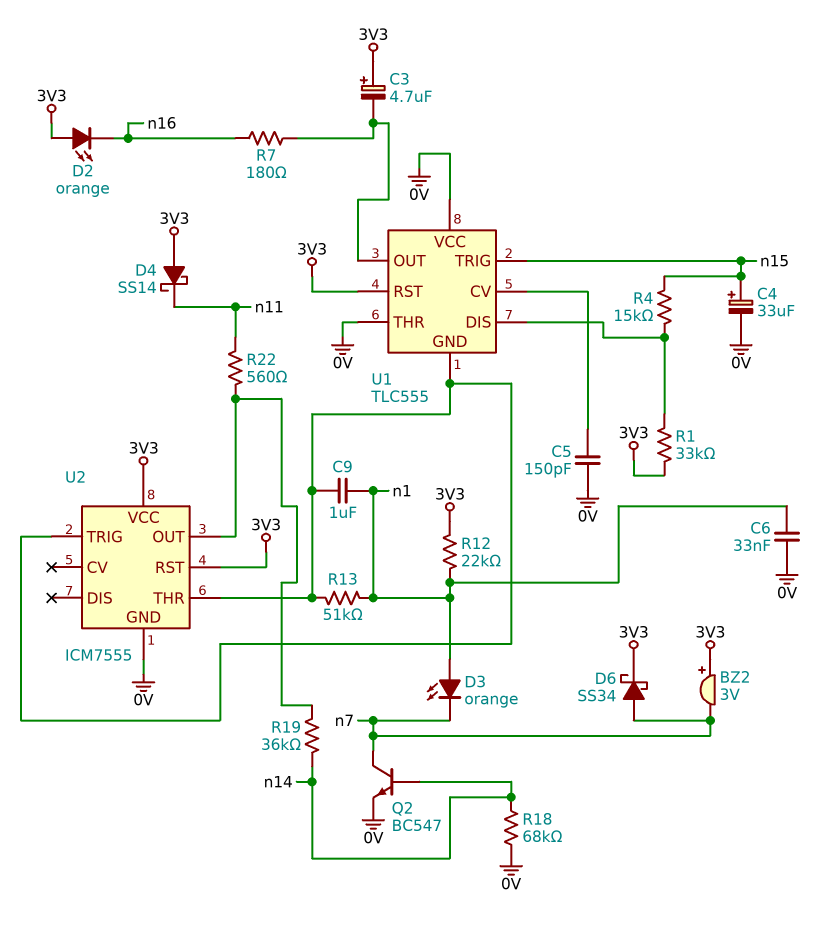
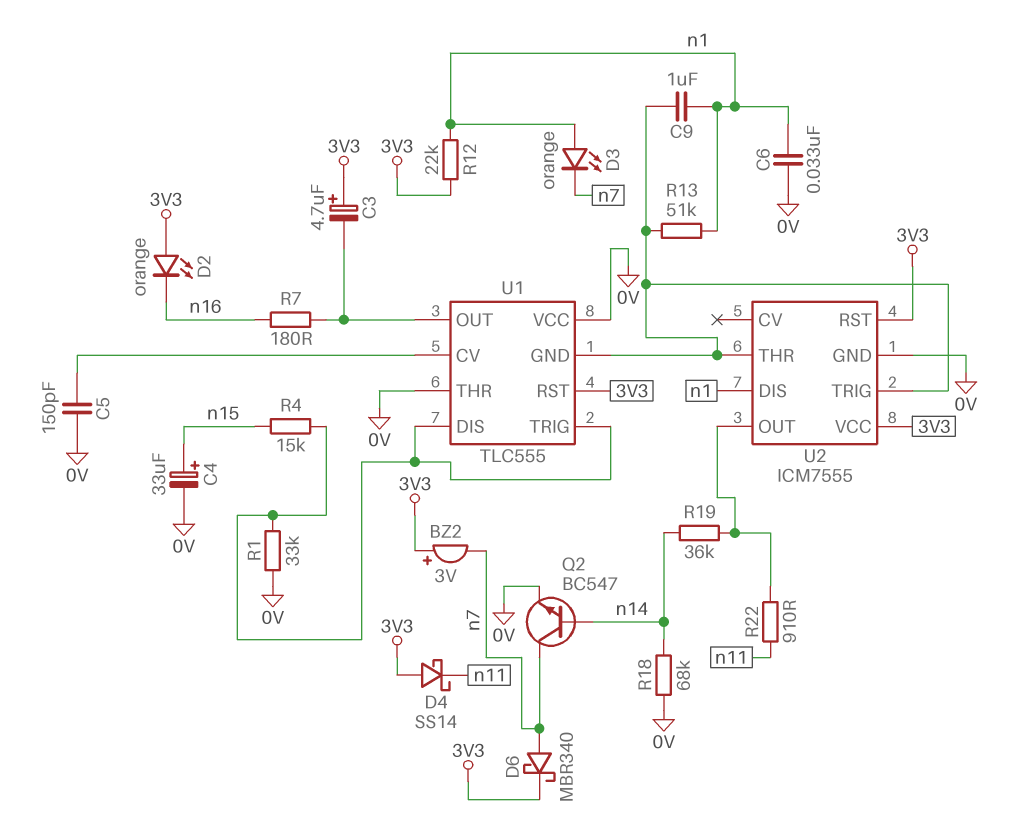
D6: schottky SS34 (A n7, K 3V3) -> schottky MBR340 (A n7, K 3V3)
R1: 33k (3V3, U1/DIS) -> 33k (0V, U1/DIS)
R22: 560 (U2/OUT, n11) -> 910 (U2/OUT, n11)
U1 pin TRIG: n15 -> U1/DIS
U2 pin DIS: none -> n1

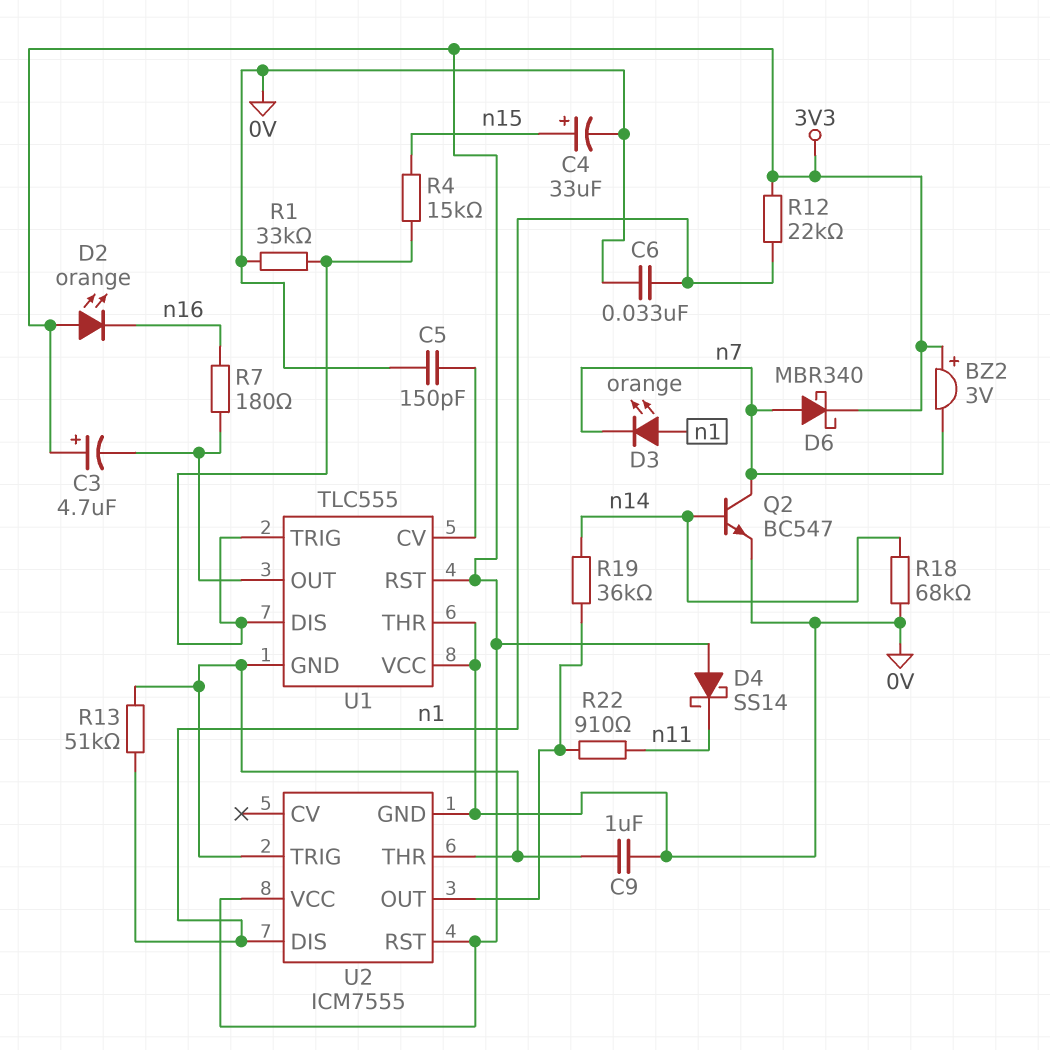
C9: 1uF (U1/GND, n1) -> 1uF (0V, U1/GND)

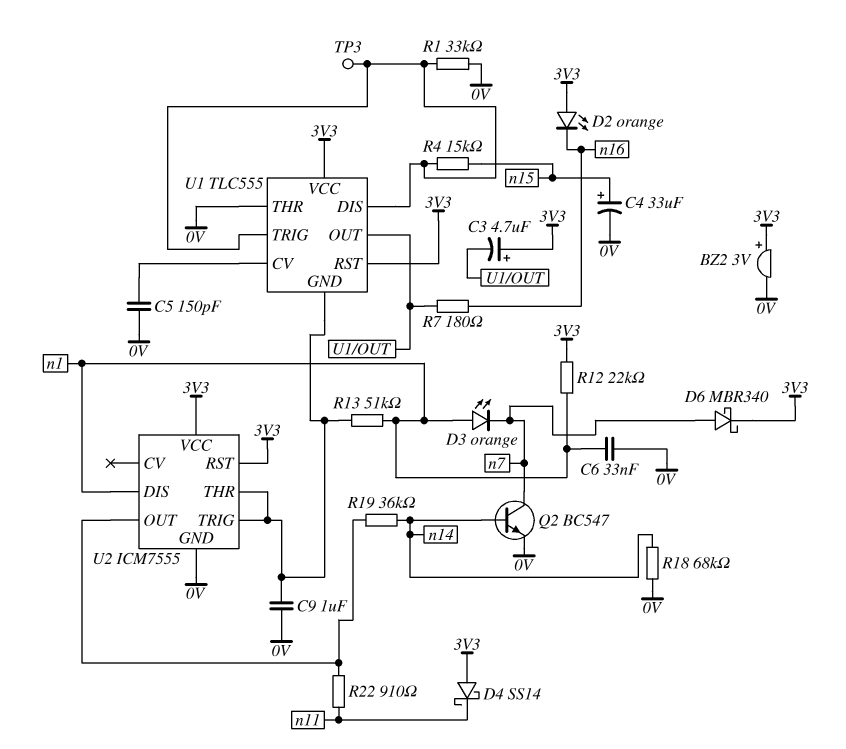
BZ2: buzzer 3V (plus 3V3, minus n7) -> buzzer 3V (plus 3V3, minus 0V)
TP3: none -> test point (U1/DIS)
U1 pin VCC: 0V -> 3V3

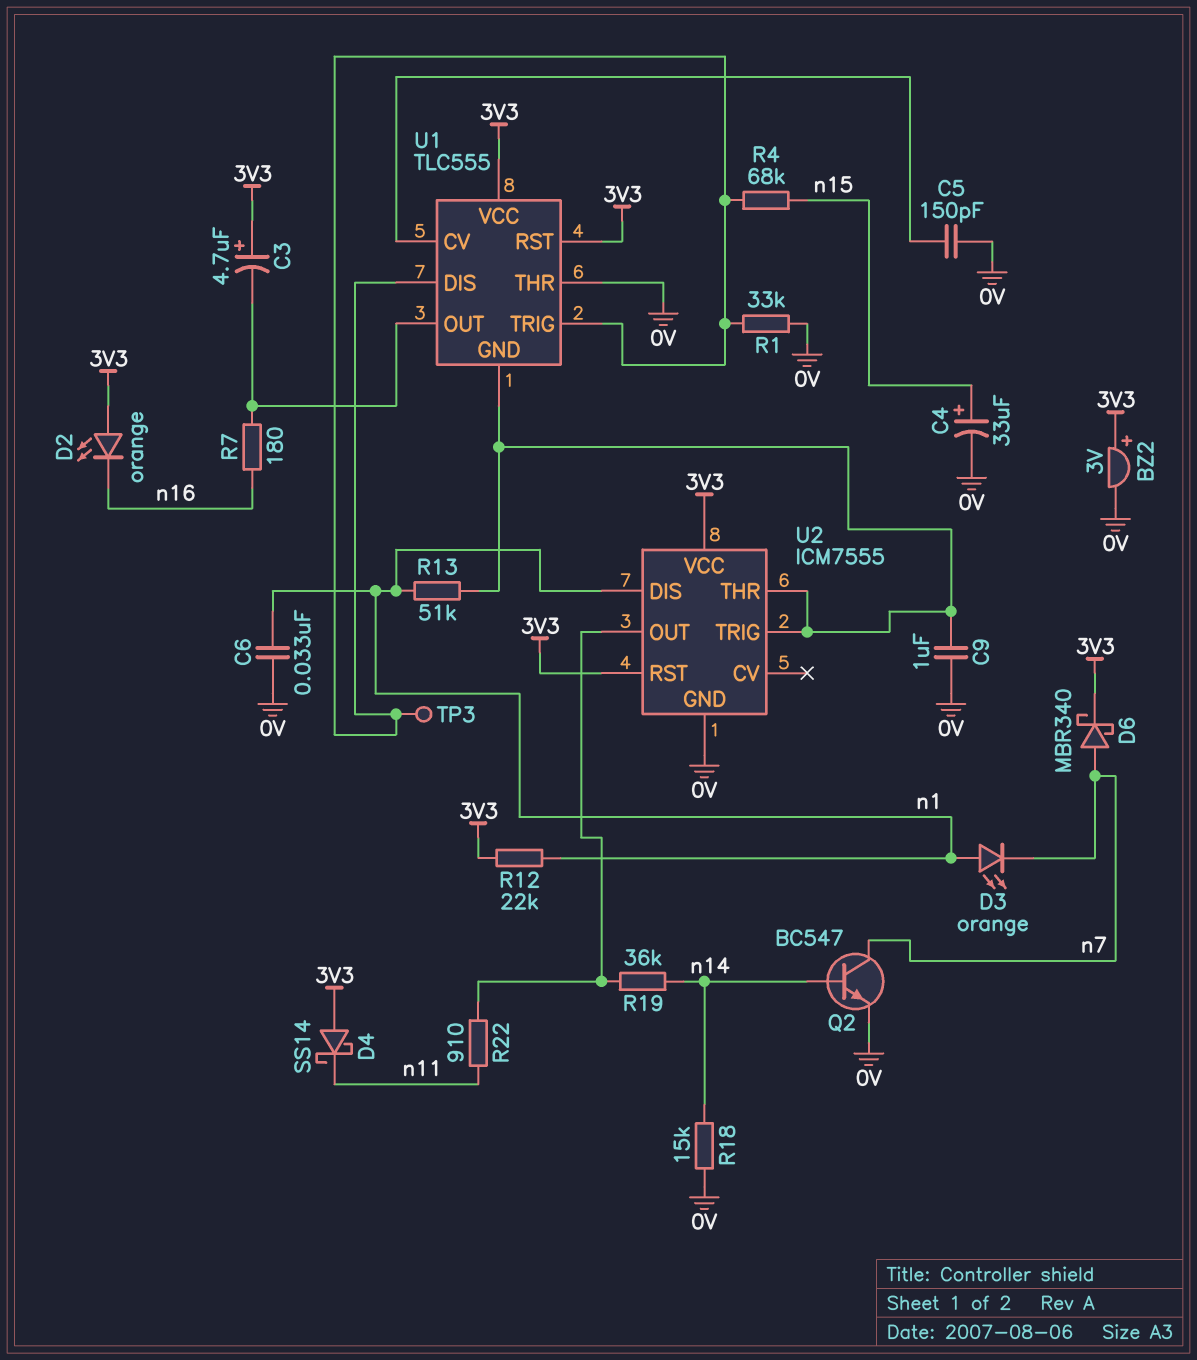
R4: 15k (U1/DIS, n15) -> 68k (U1/DIS, n15)
R18: 68k (0V, n14) -> 15k (0V, n14)

